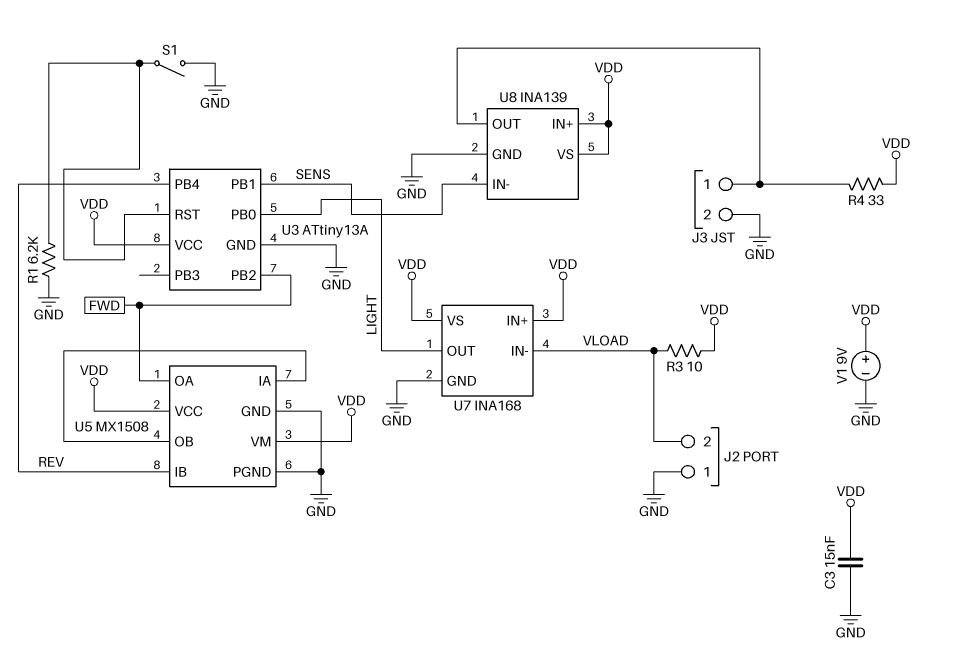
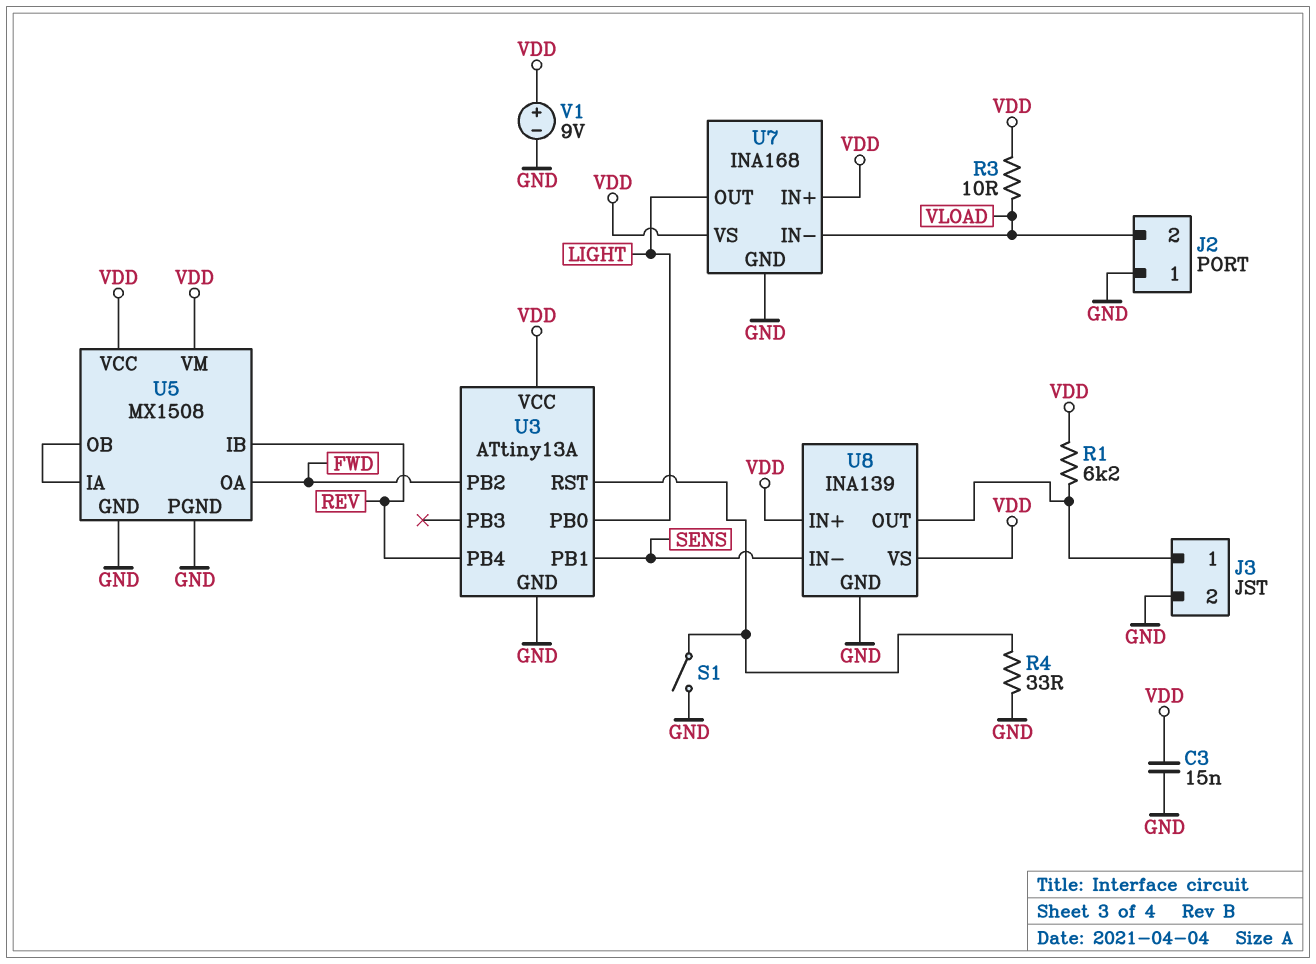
R1: 6.2k (GND, U3/RST) -> 6.2k (J3/1, VDD)
R4: 33 (J3/1, VDD) -> 33 (GND, U3/RST)

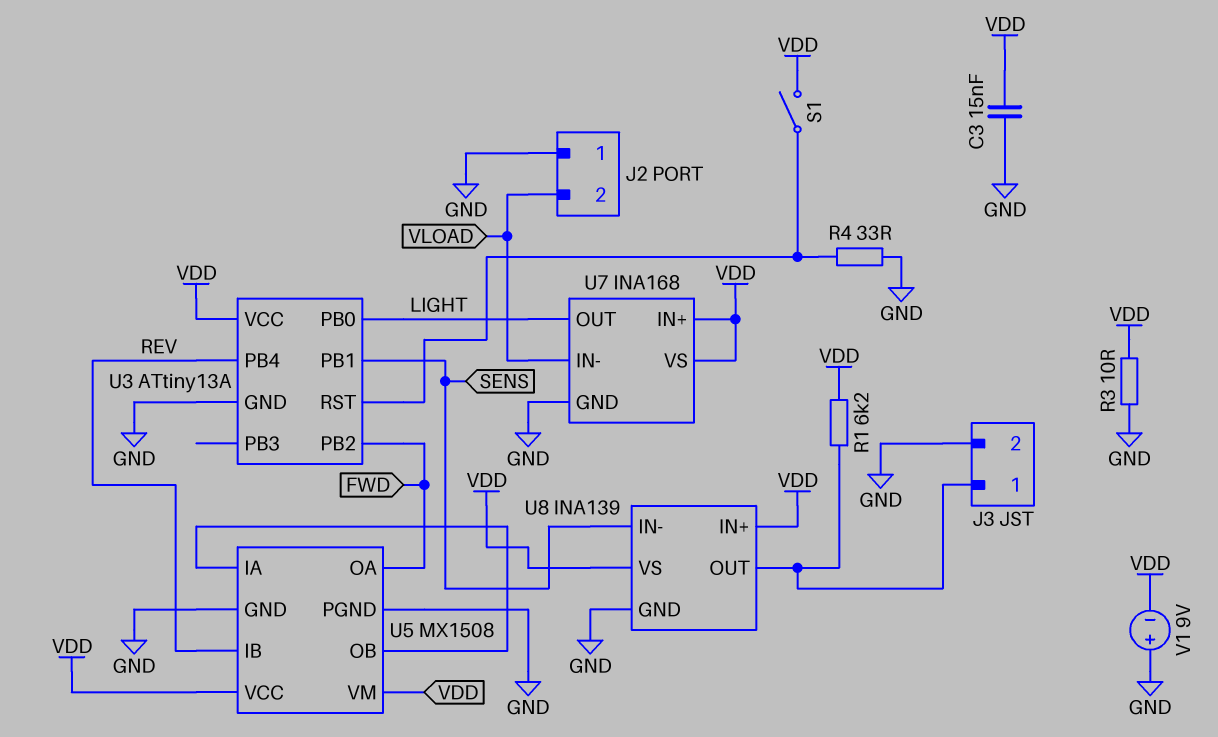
R3: 10 (VDD, VLOAD) -> 10 (GND, VDD)
S1: switch (GND, U3/RST) -> switch (U3/RST, VDD)
V1: 9V (plus VDD, minus GND) -> 9V (plus GND, minus VDD)

